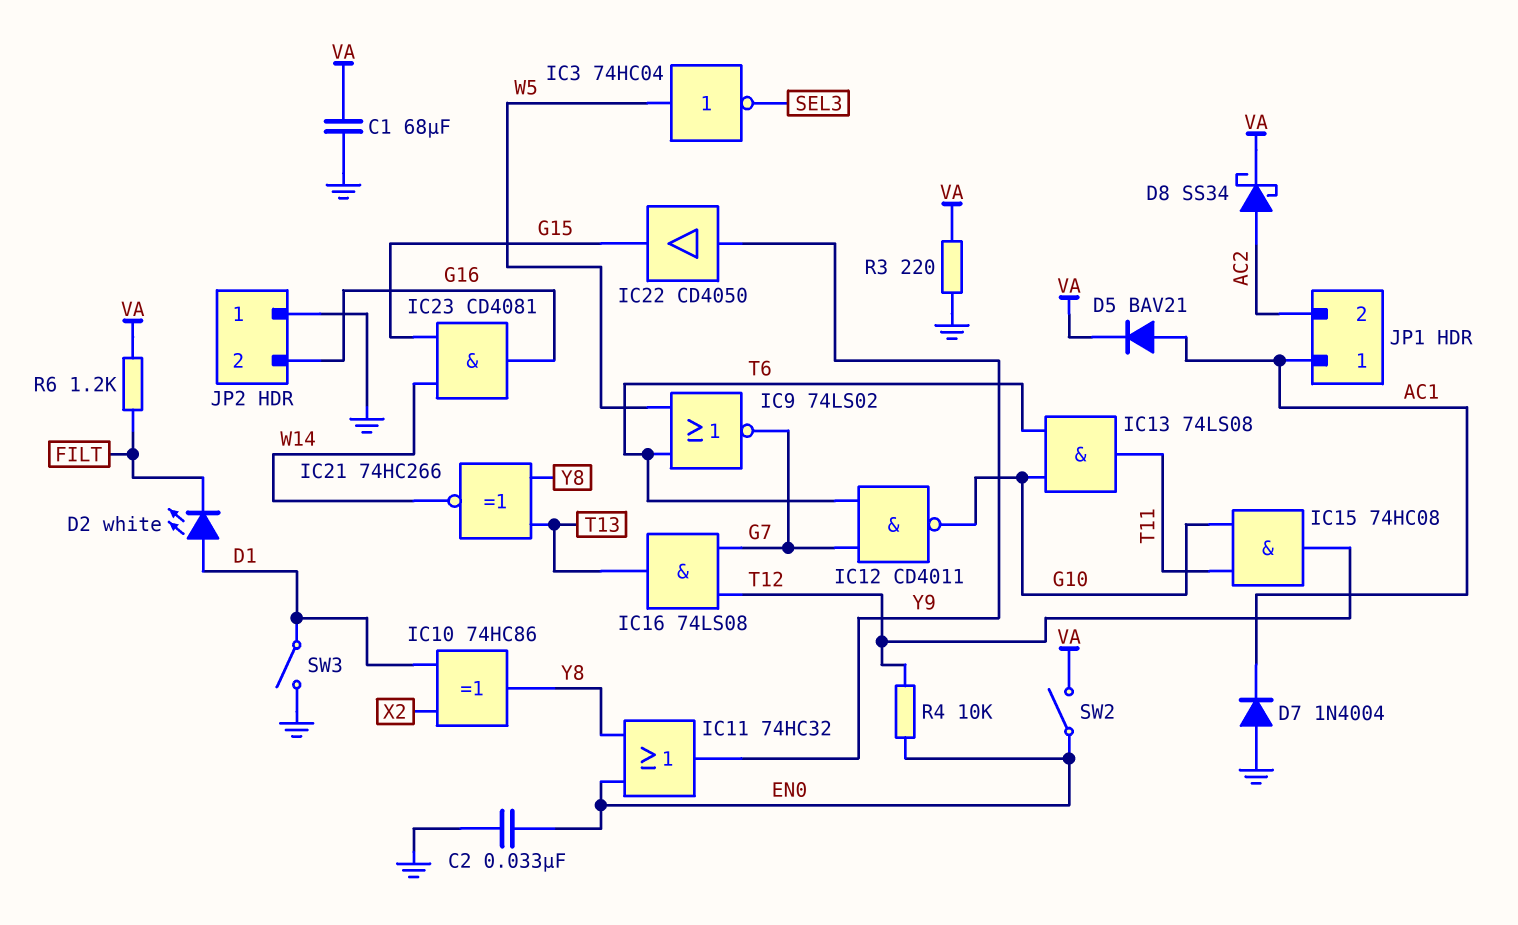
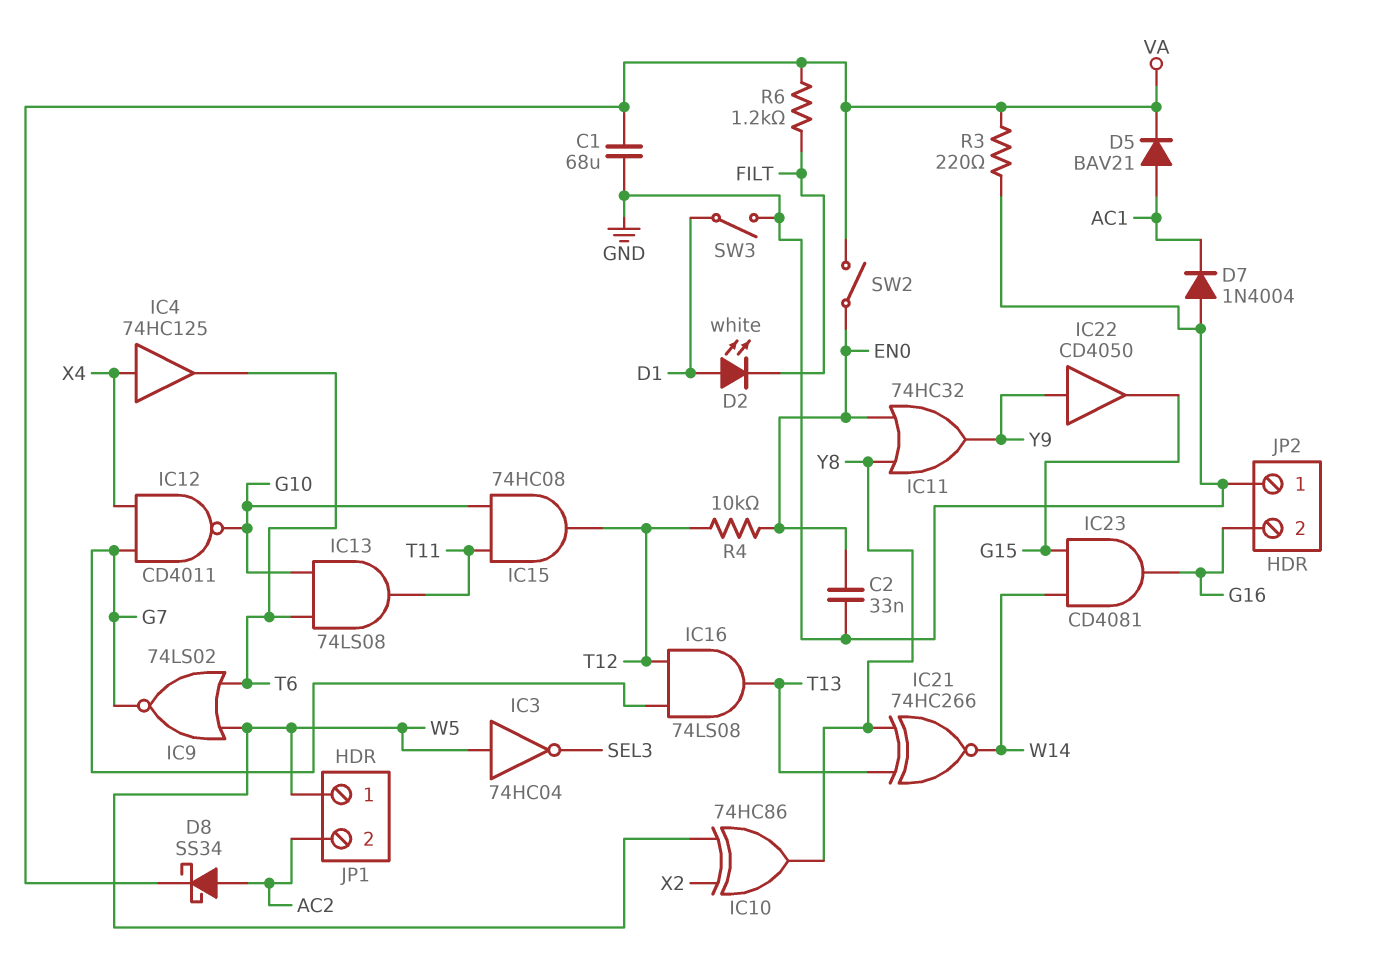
IC4: none -> buffer 74HC125 (in X4, out T6)
IC10: XOR 74HC86 (in D1, in X2, out Y8) -> XOR 74HC86 (in W5, in X2, out Y8)
IC12: NAND CD4011 (in G7, in T6, out G10) -> NAND CD4011 (in G7, in X4, out G10)
JP1 pin 1: AC1 -> W5

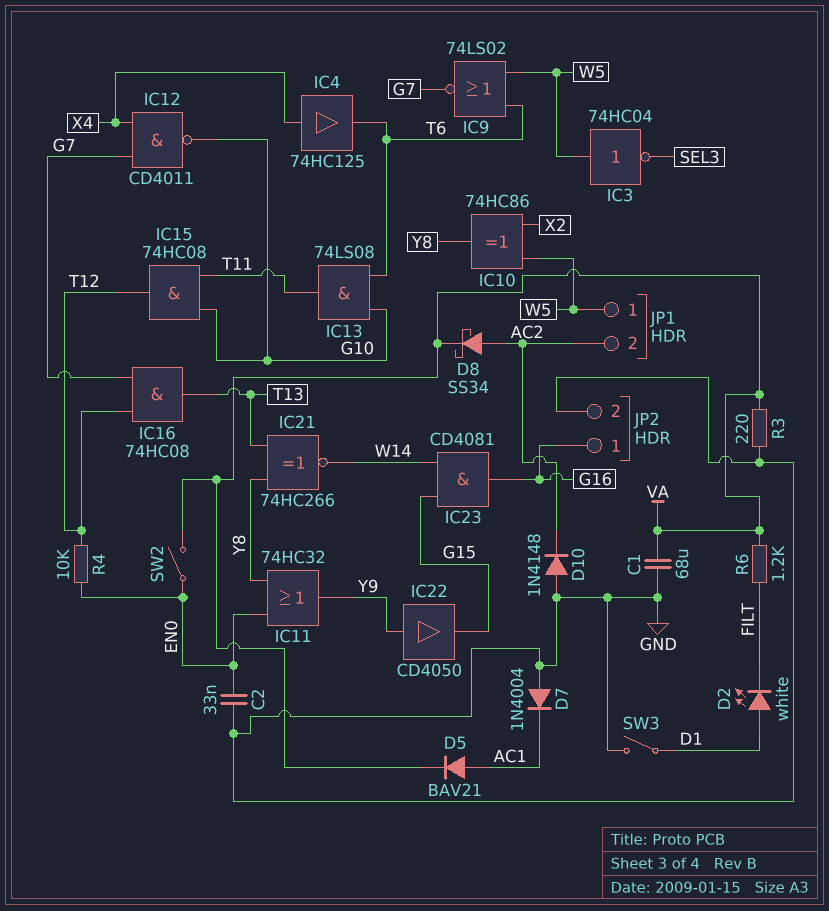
D10: none -> diode 1N4148 (A GND, K AC2)
IC16: AND 74LS08 (in G7, in T12, out T13) -> AND 74HC08 (in G7, in T12, out T13)
JP2 pin 1: GND -> G16
JP2 pin 2: G16 -> GND

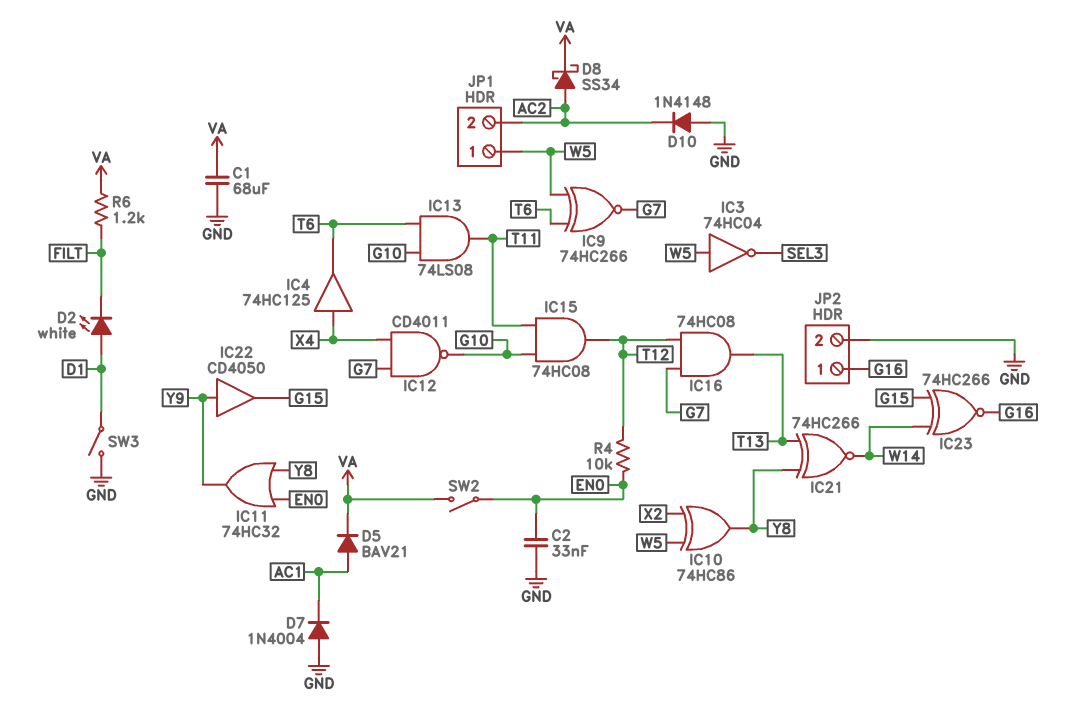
IC9: NOR 74LS02 (in T6, in W5, out G7) -> XNOR 74HC266 (in T6, in W5, out G7)
IC23: AND CD4081 (in G15, in W14, out G16) -> XNOR 74HC266 (in G15, in W14, out G16)
R3: 220 (GND, VA) -> none

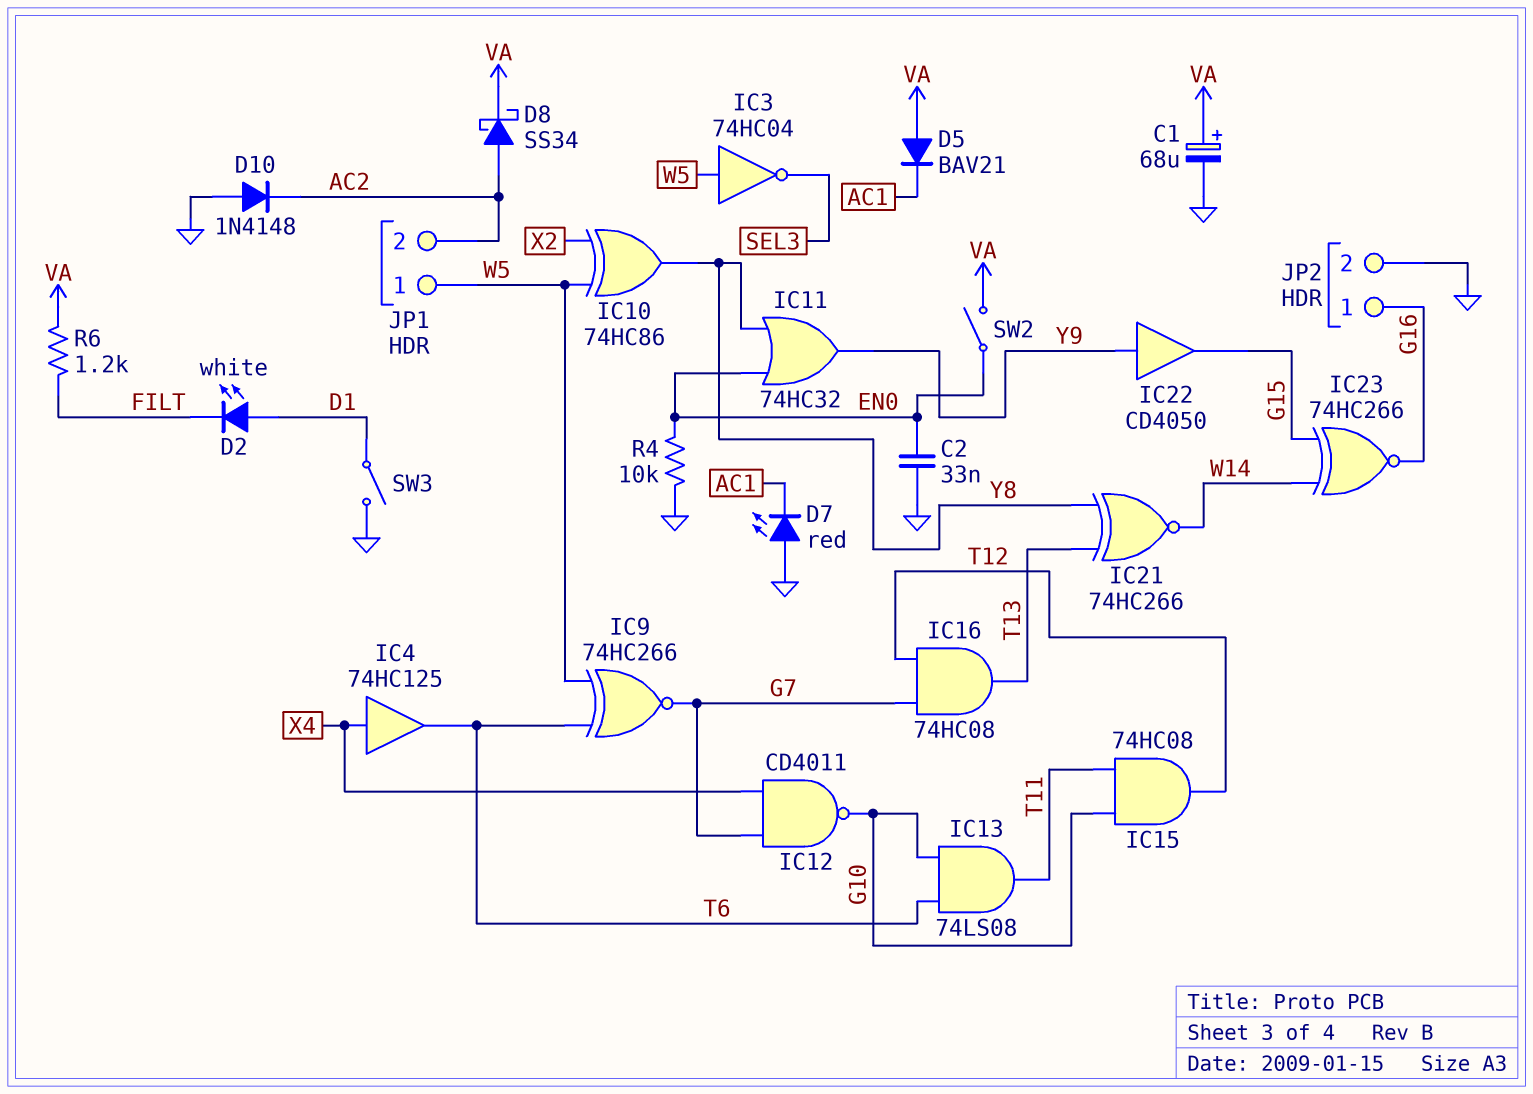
C1: 68uF (GND, VA) -> 68uF (plus VA, minus GND)
D5: diode BAV21 (A AC1, K VA) -> diode BAV21 (A VA, K AC1)
D7: diode 1N4004 (A GND, K AC1) -> LED red (A GND, K AC1)
R4: 10k (EN0, T12) -> 10k (EN0, GND)

